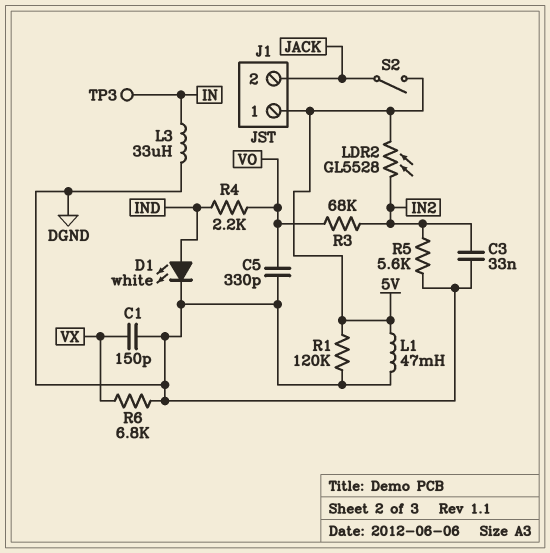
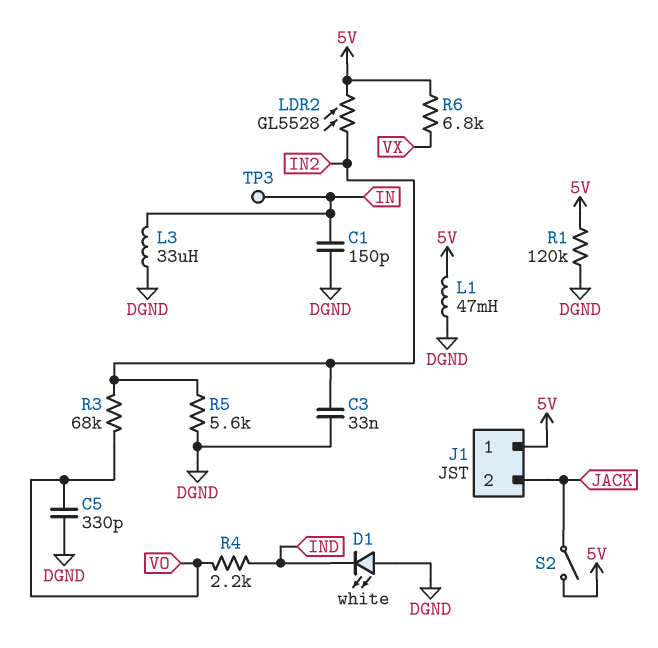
C1: 150pF (DGND, VX) -> 150pF (DGND, IN)
D1: LED white (A IND, K DGND) -> LED white (A DGND, K IND)
R6: 6.8k (DGND, VX) -> 6.8k (5V, VX)

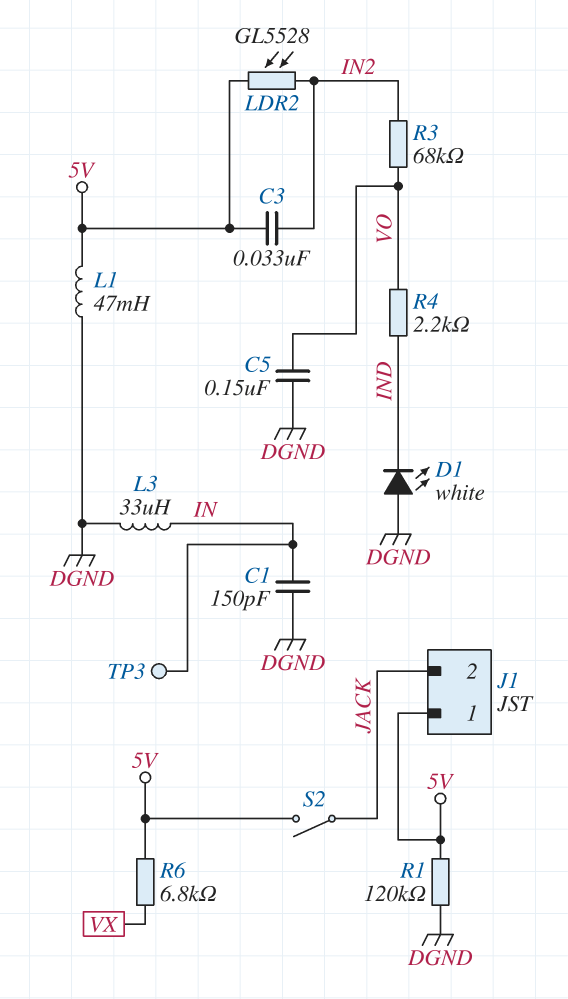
C3: 33nF (DGND, IN2) -> 33nF (5V, IN2)
C5: 330pF (DGND, VO) -> 150nF (DGND, VO)
R5: 5.6k (DGND, IN2) -> none

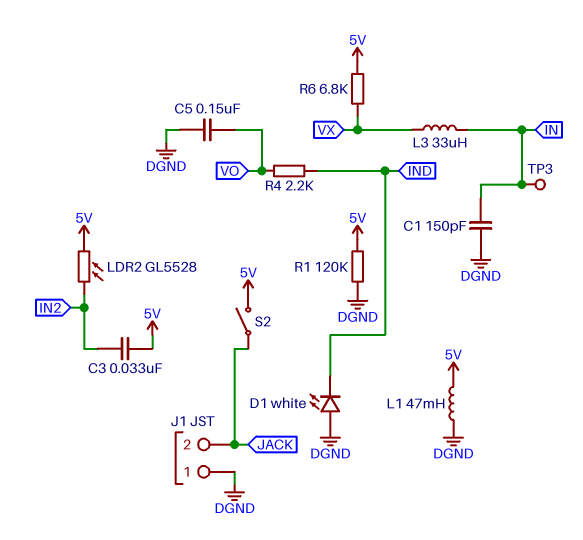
J1 pin 1: 5V -> DGND
L3: 33uH (DGND, IN) -> 33uH (IN, VX)
R3: 68k (IN2, VO) -> none

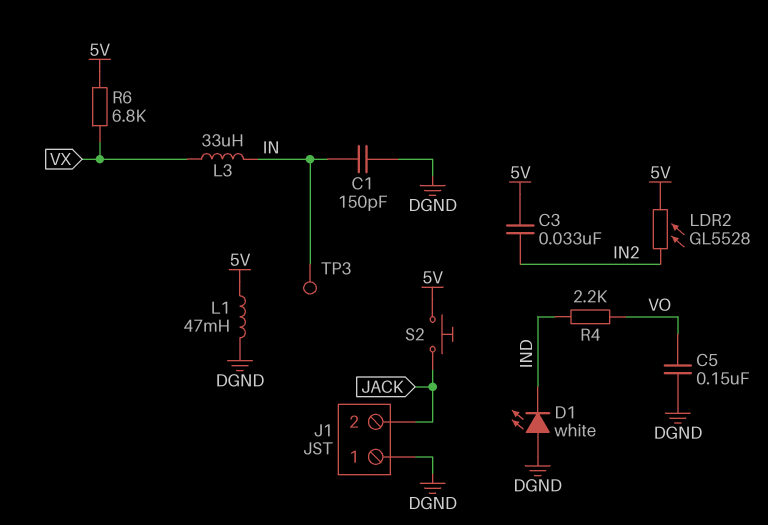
R1: 120k (5V, DGND) -> none
S2: switch (5V, JACK) -> button (5V, JACK)

